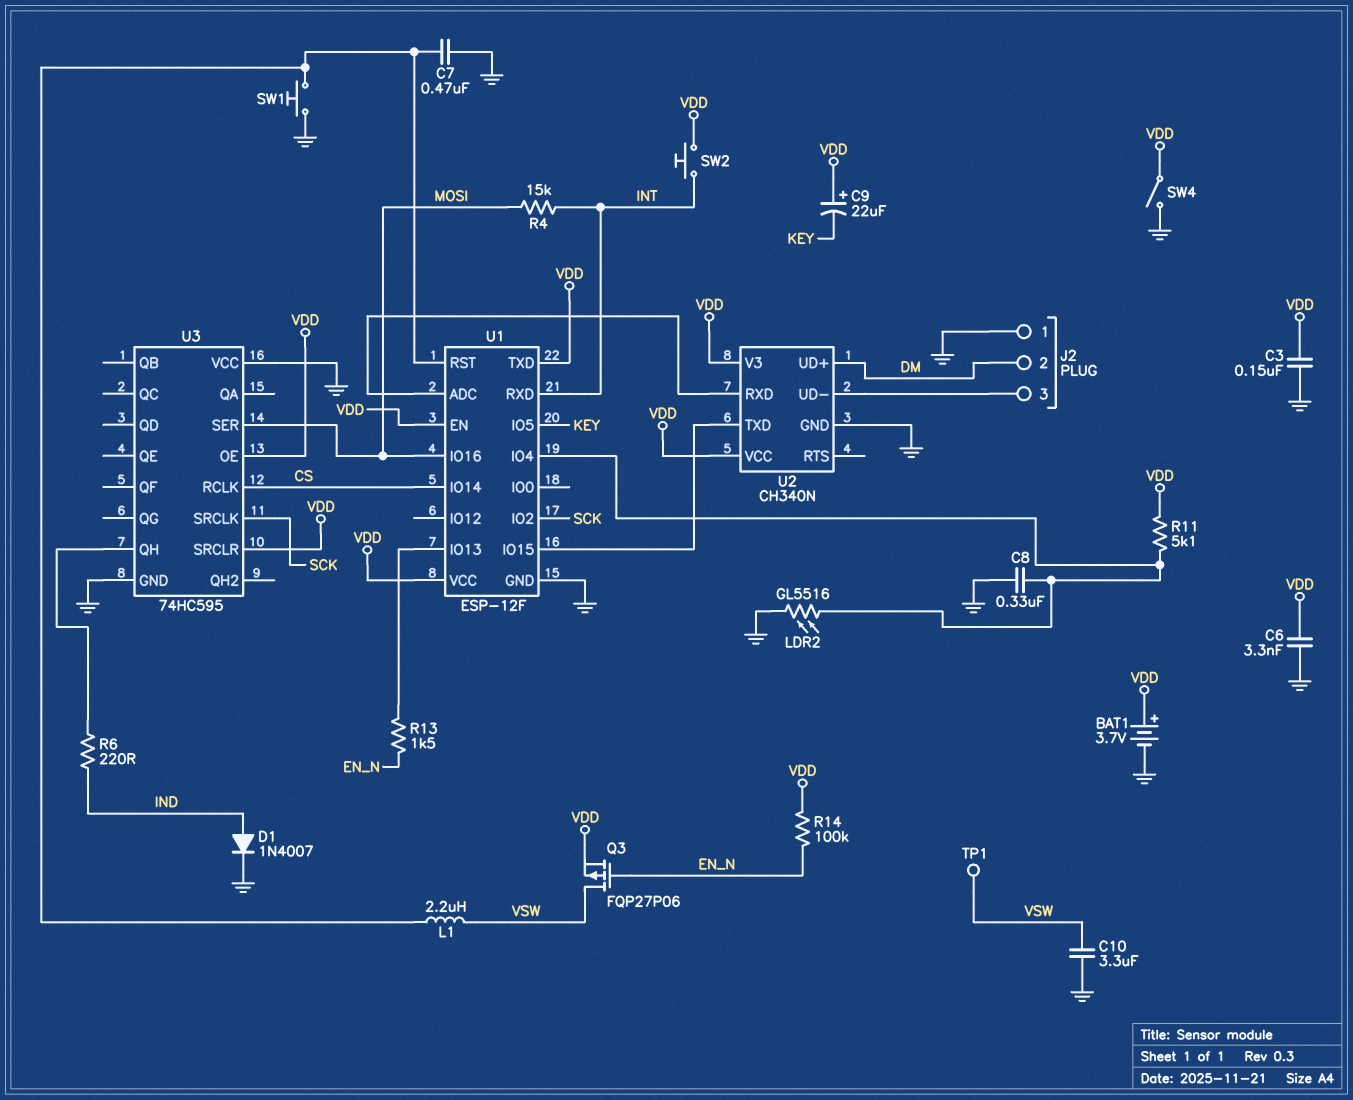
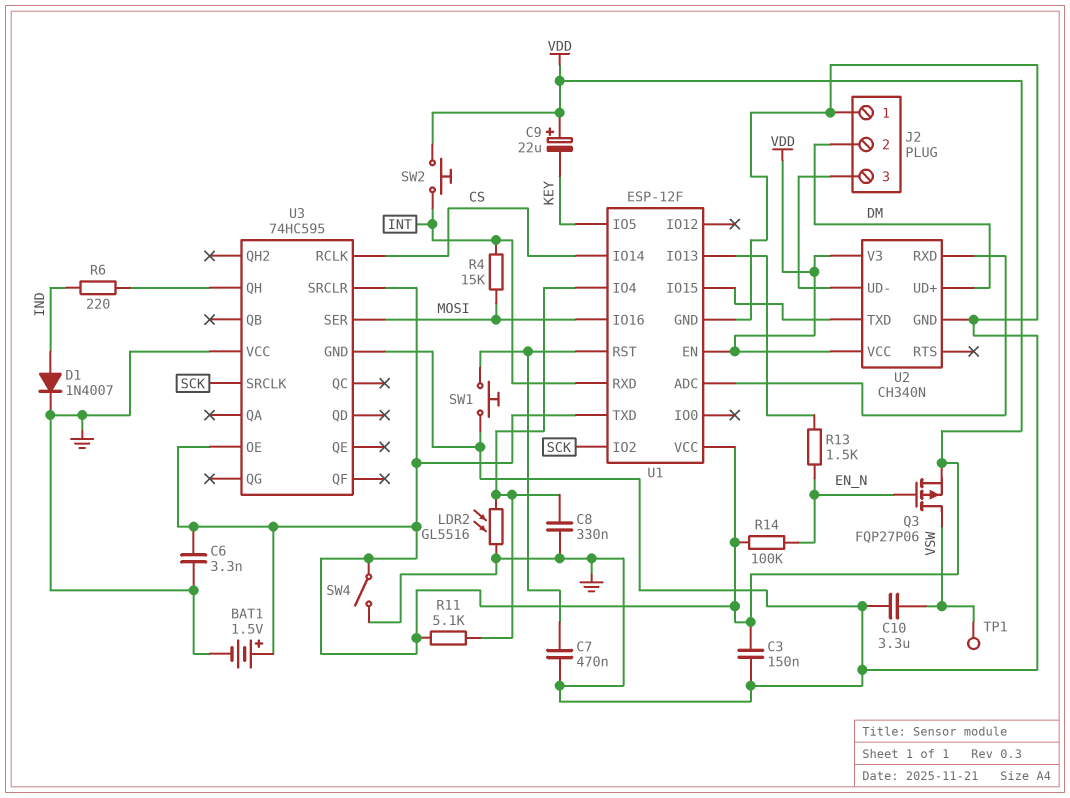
BAT1: 3.7V (plus VDD, minus GND) -> 1.5V (plus VDD, minus GND)
L1: 2.2uH (U1/RST, VSW) -> none

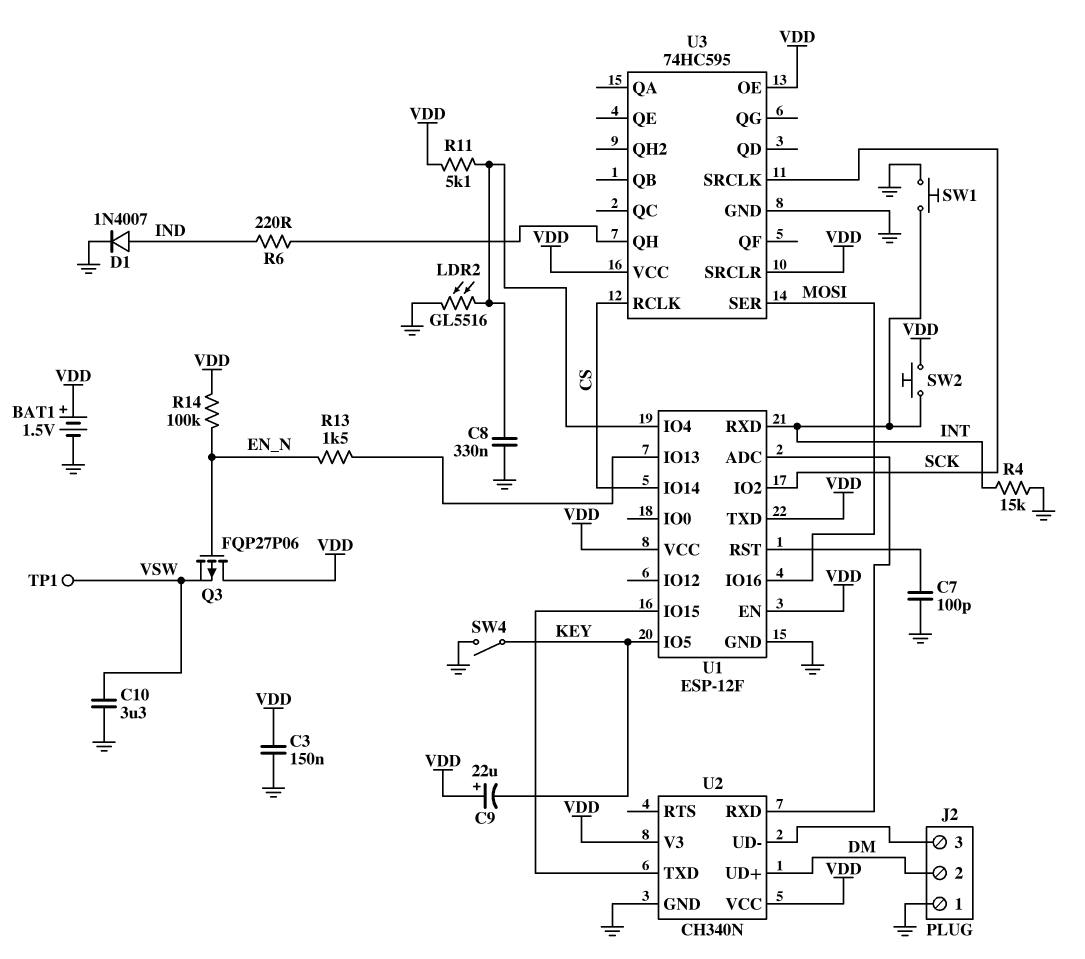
C6: 3.3nF (GND, VDD) -> none
C7: 470nF (GND, U1/RST) -> 100pF (GND, U1/RST)
Q3: PMOS FQP27P06 (G EN_N, D VSW, S VDD) -> PMOS FQP27P06 (G EN_N, D VDD, S VSW)
R4: 15k (INT, MOSI) -> 15k (GND, INT)
SW1: button (GND, U1/RST) -> button (GND, INT)
SW4: switch (GND, VDD) -> switch (GND, KEY)
U3 pin VCC: GND -> VDD

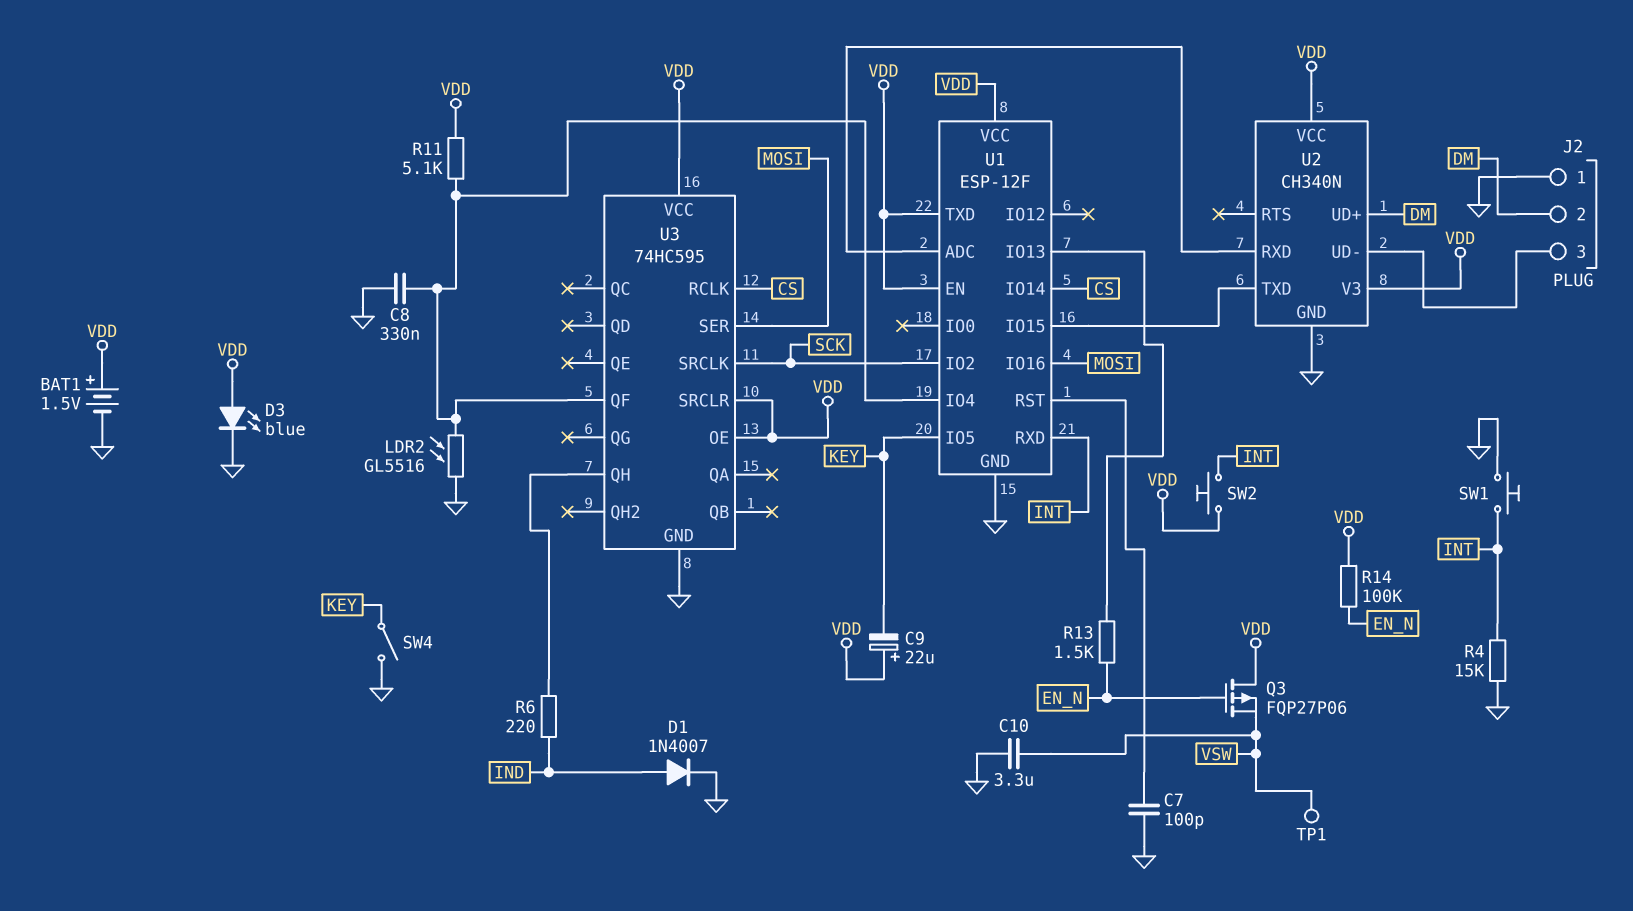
C3: 150nF (GND, VDD) -> none
D3: none -> LED blue (A VDD, K GND)
U3 pin QF: none -> U1/IO4

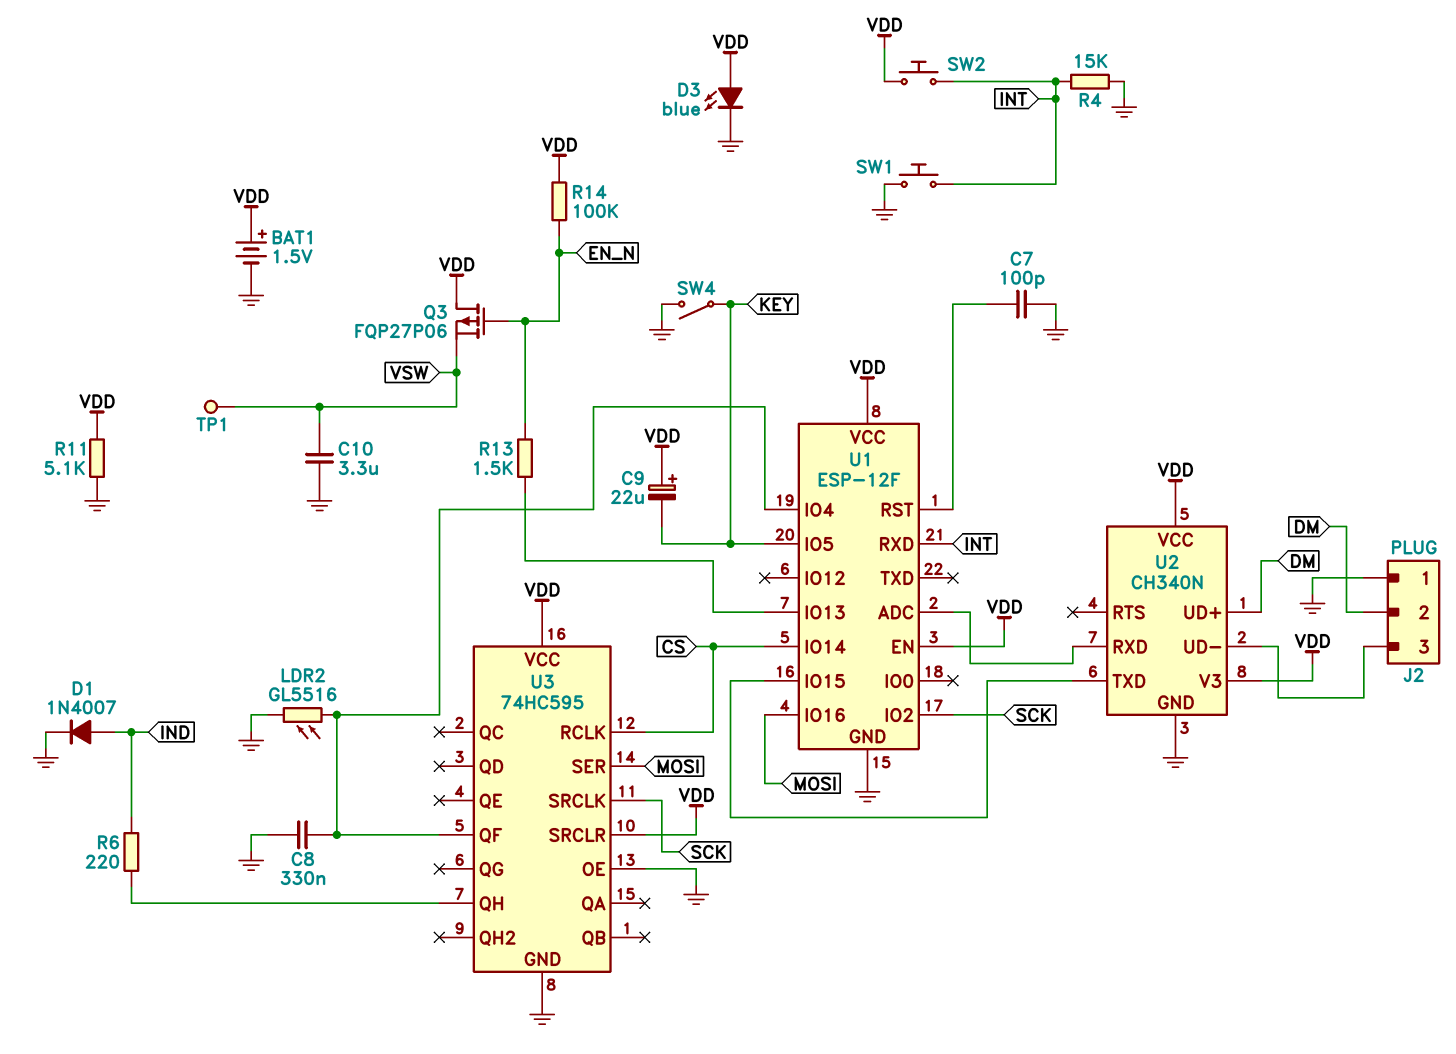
R11: 5.1k (U1/IO4, VDD) -> 5.1k (GND, VDD)
U1 pin TXD: VDD -> none
U3 pin OE: VDD -> GND

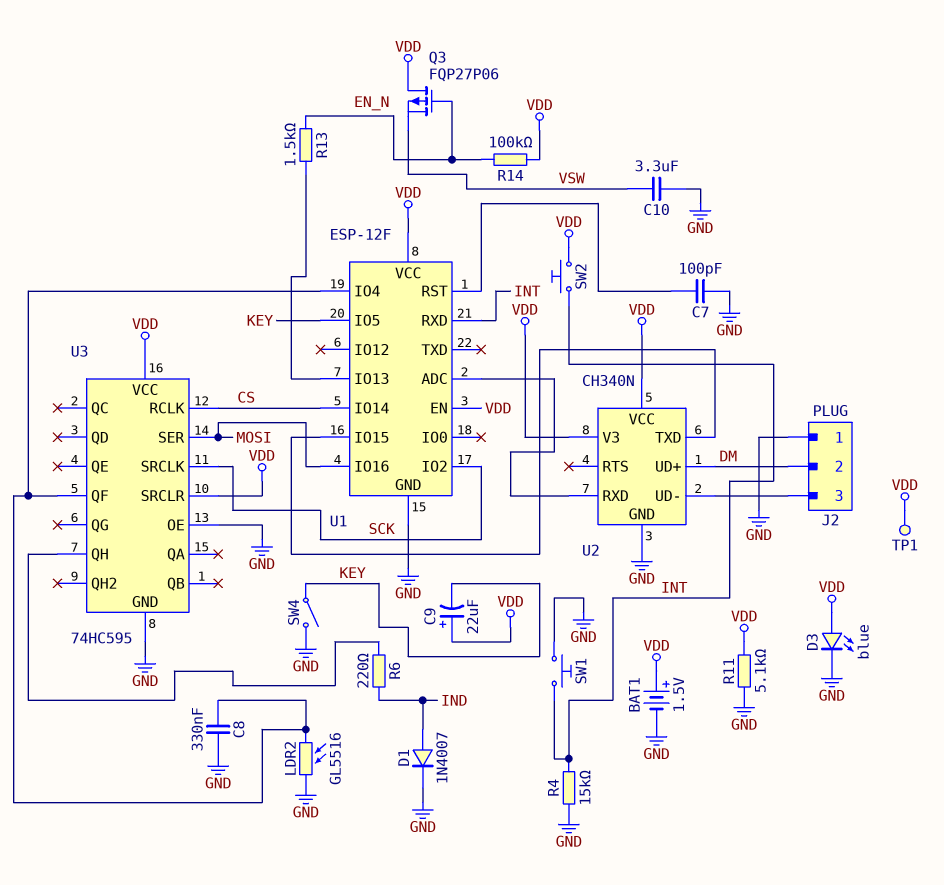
TP1: test point (VSW) -> test point (VDD)

